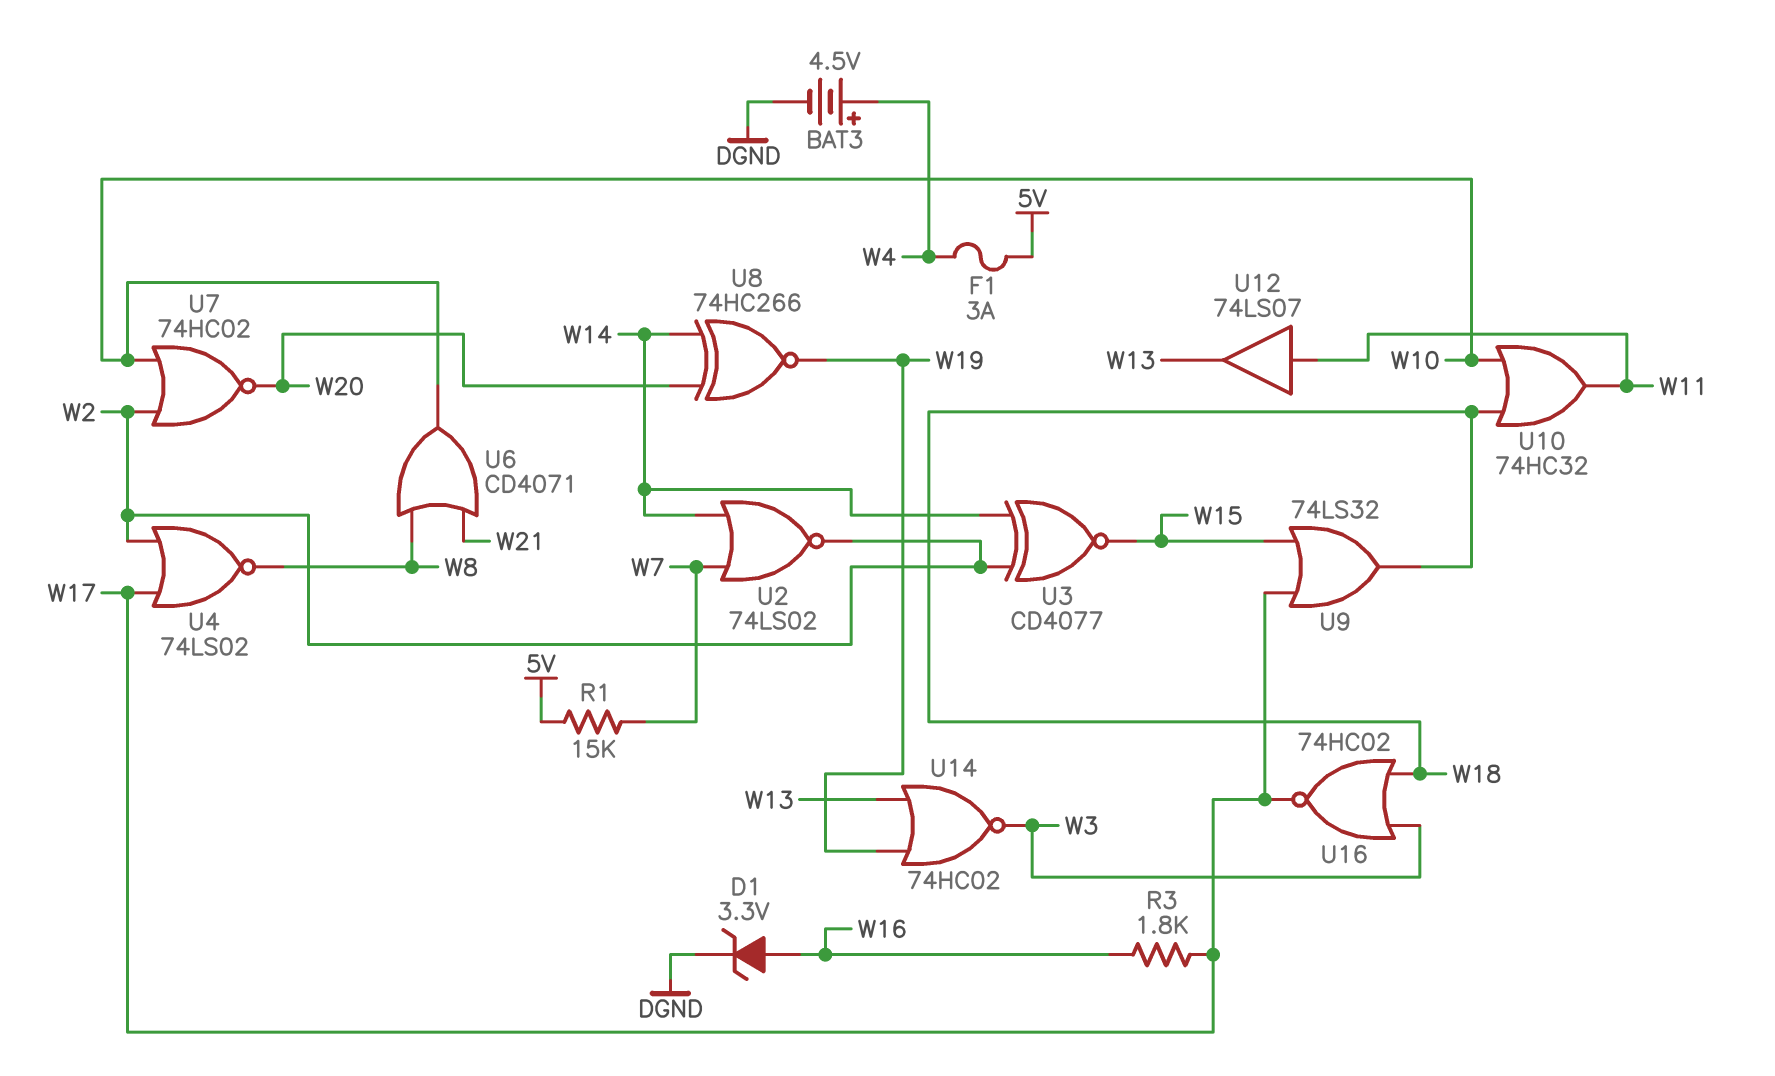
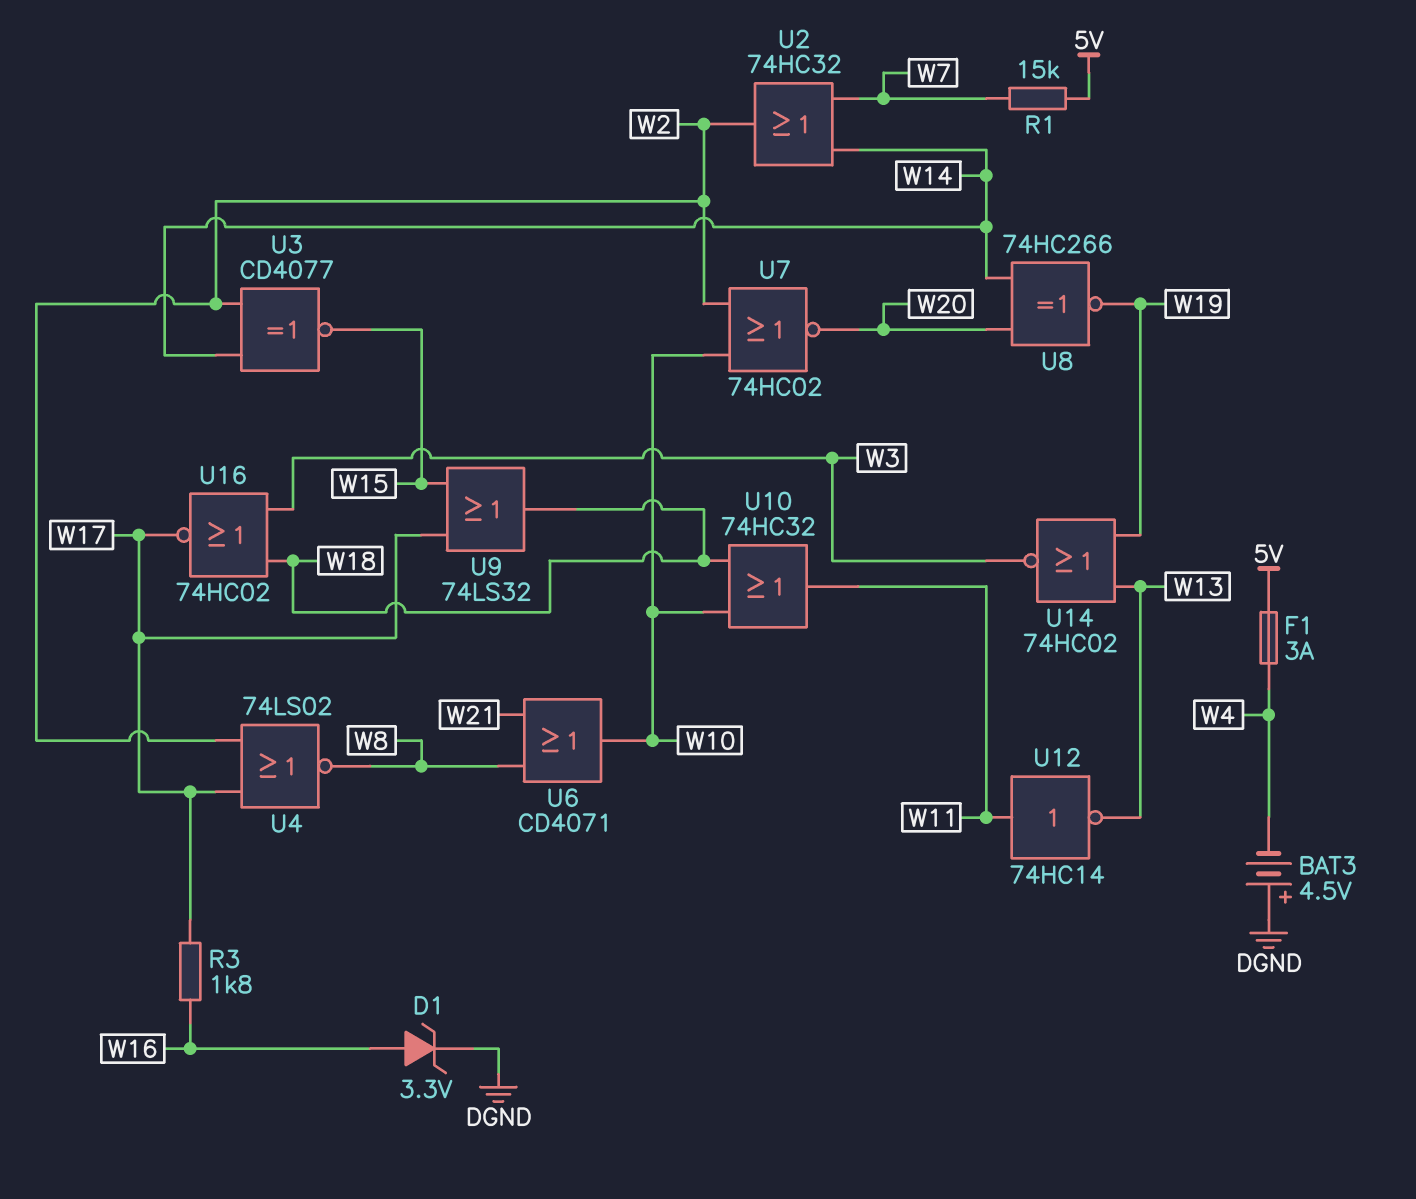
BAT3: 4.5V (plus W4, minus DGND) -> 4.5V (plus DGND, minus W4)
U2: NOR 74LS02 (in W7, in W14, out W2) -> OR 74HC32 (in W7, in W14, out W2)
U12: buffer 74LS07 (in W11, out W13) -> NOT 74HC14 (in W11, out W13)

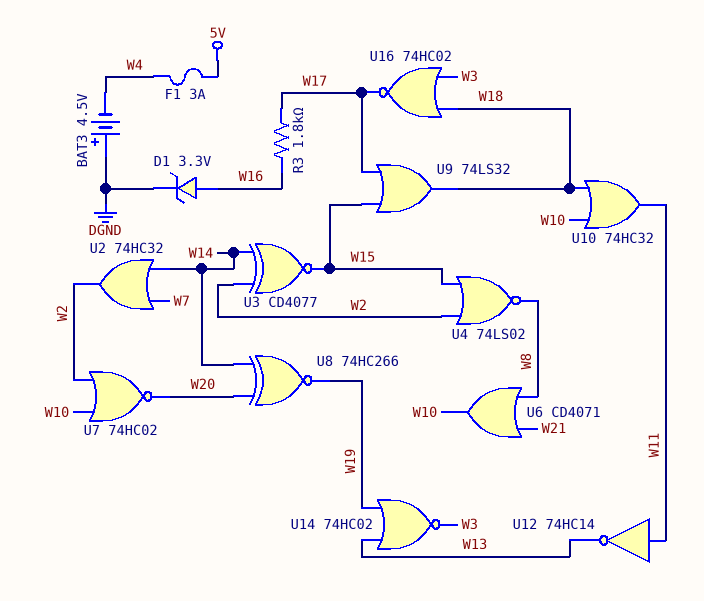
R1: 15k (5V, W7) -> none
U4: NOR 74LS02 (in W2, in W17, out W8) -> NOR 74LS02 (in W2, in W15, out W8)

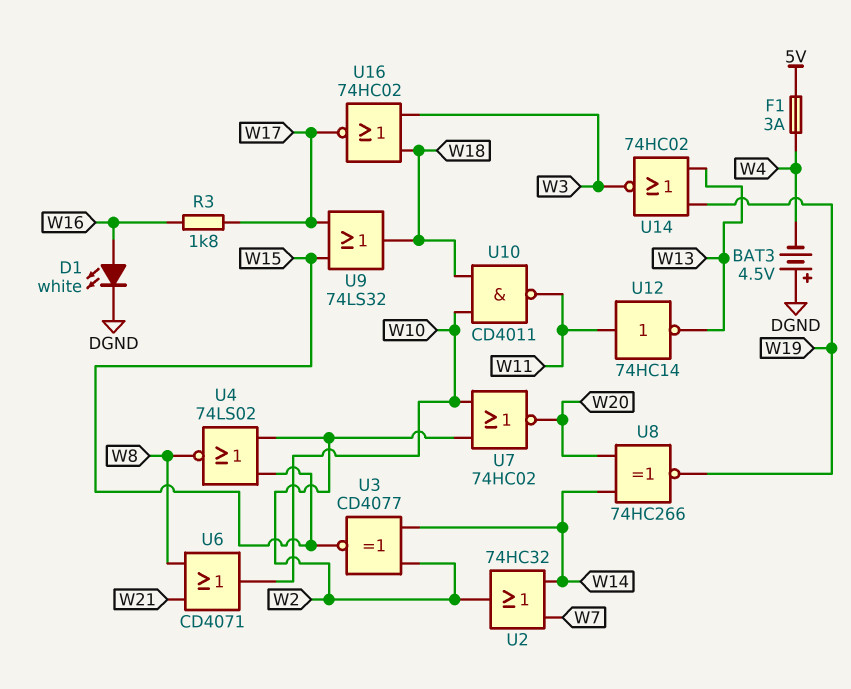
D1: zener 3.3V (A W16, K DGND) -> LED white (A W16, K DGND)
U10: OR 74HC32 (in W10, in W18, out W11) -> NAND CD4011 (in W10, in W18, out W11)

